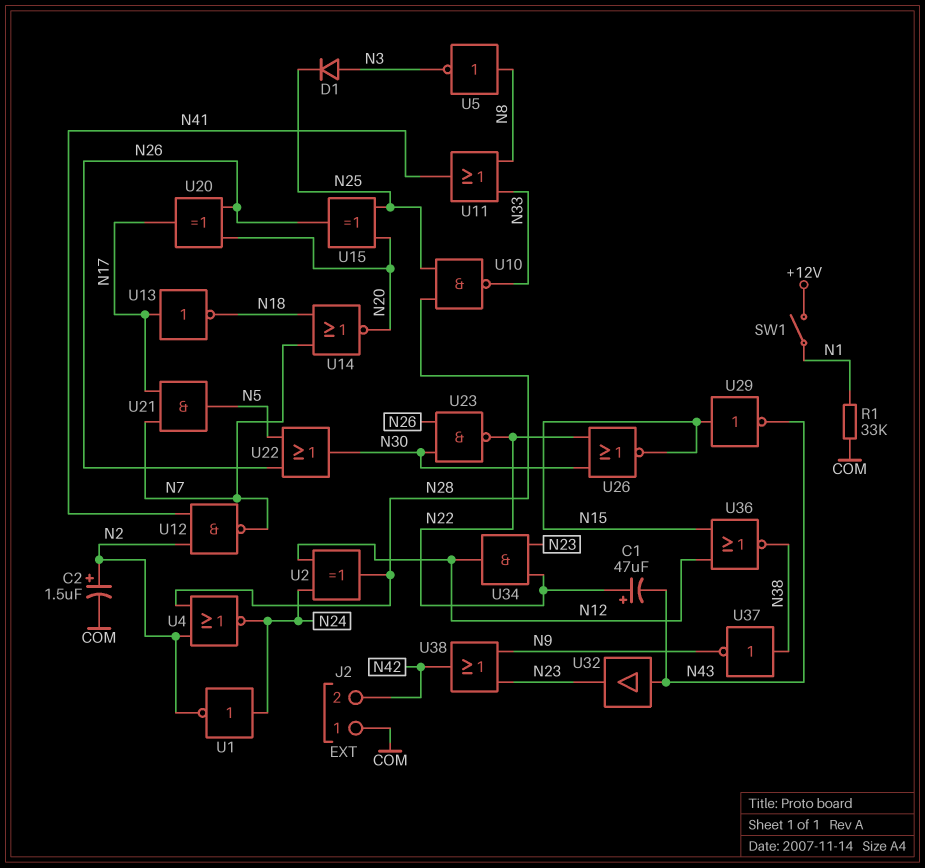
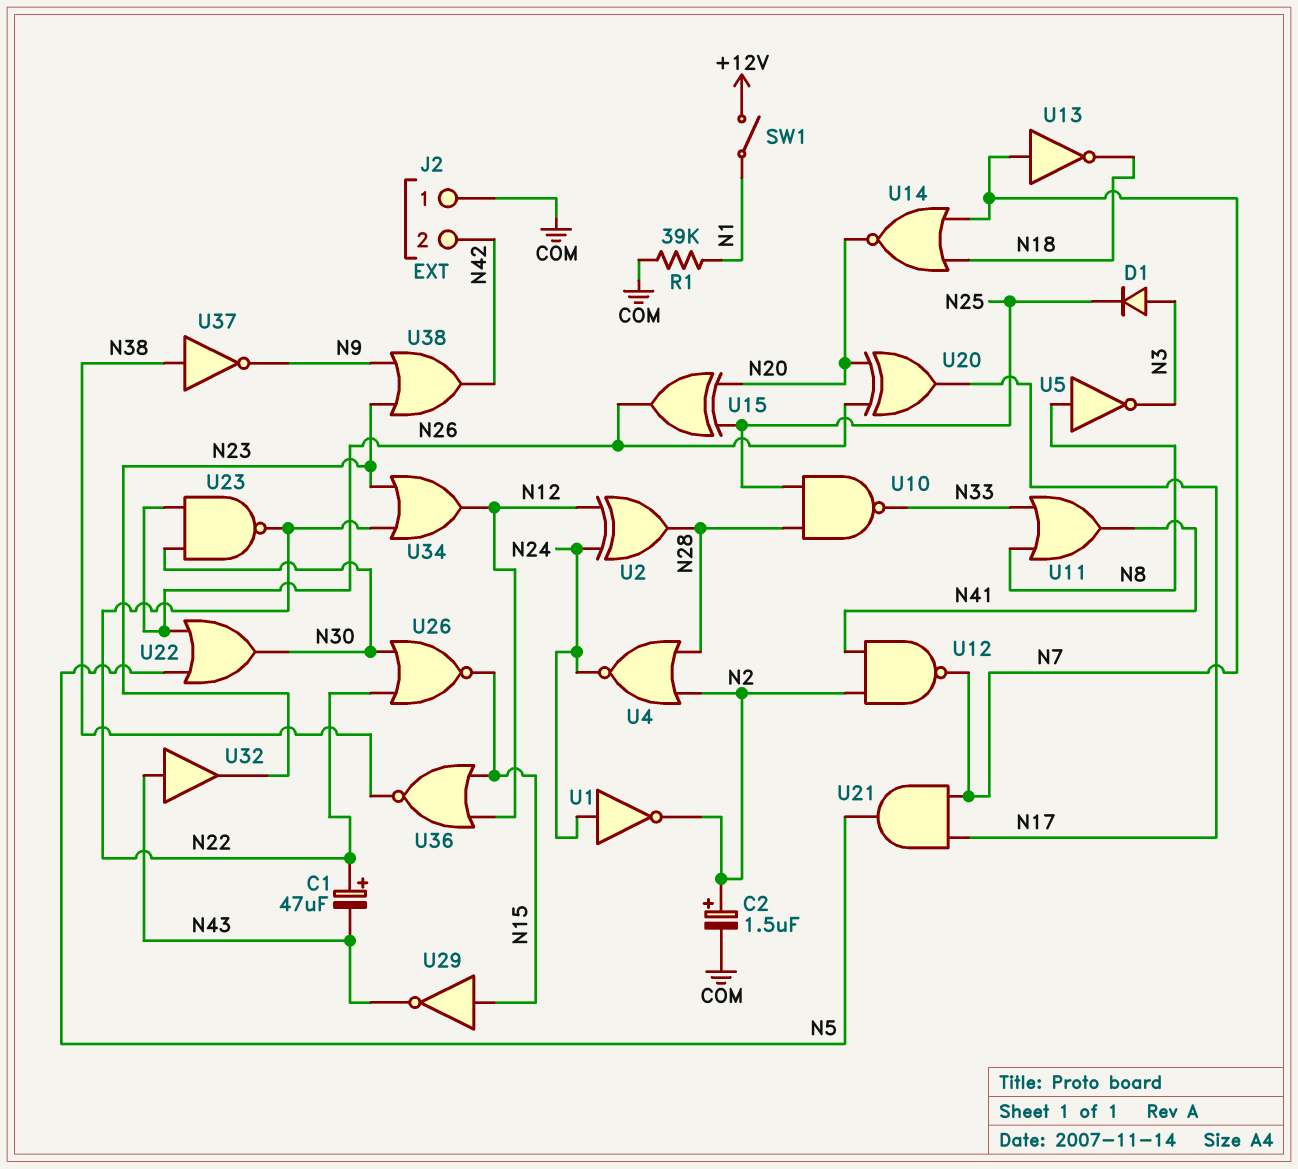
R1: 33k (COM, N1) -> 39k (COM, N1)
U13: NOT (in N17, out N18) -> NOT (in N7, out N18)
U34: AND (in N22, in N23, out N12) -> OR (in N22, in N23, out N12)

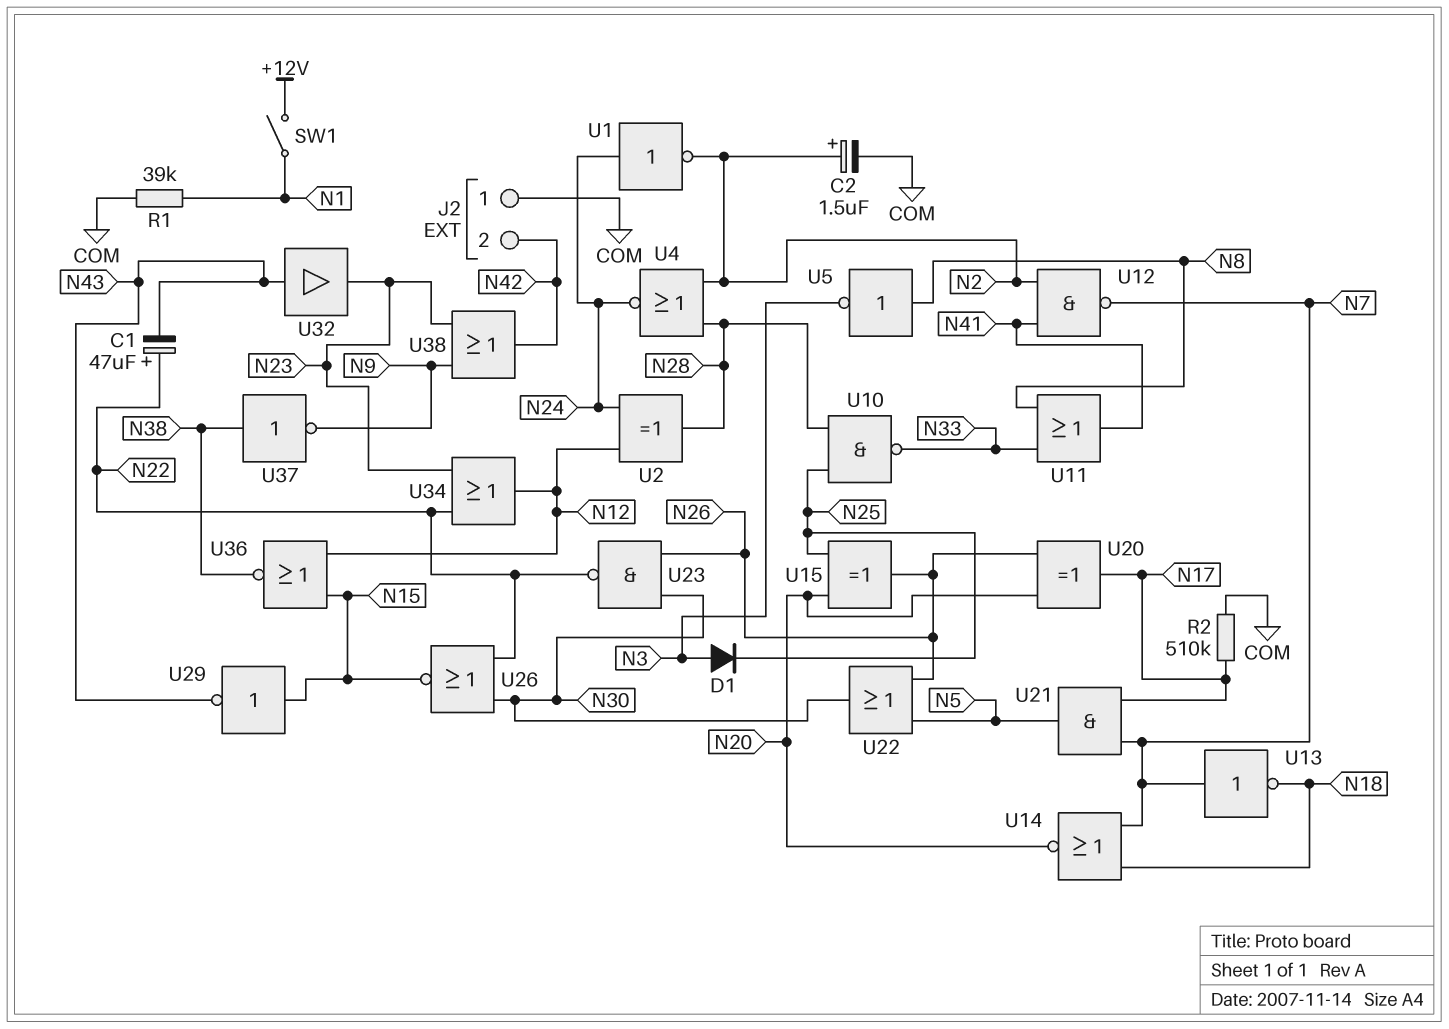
R2: none -> 510k (COM, N17)

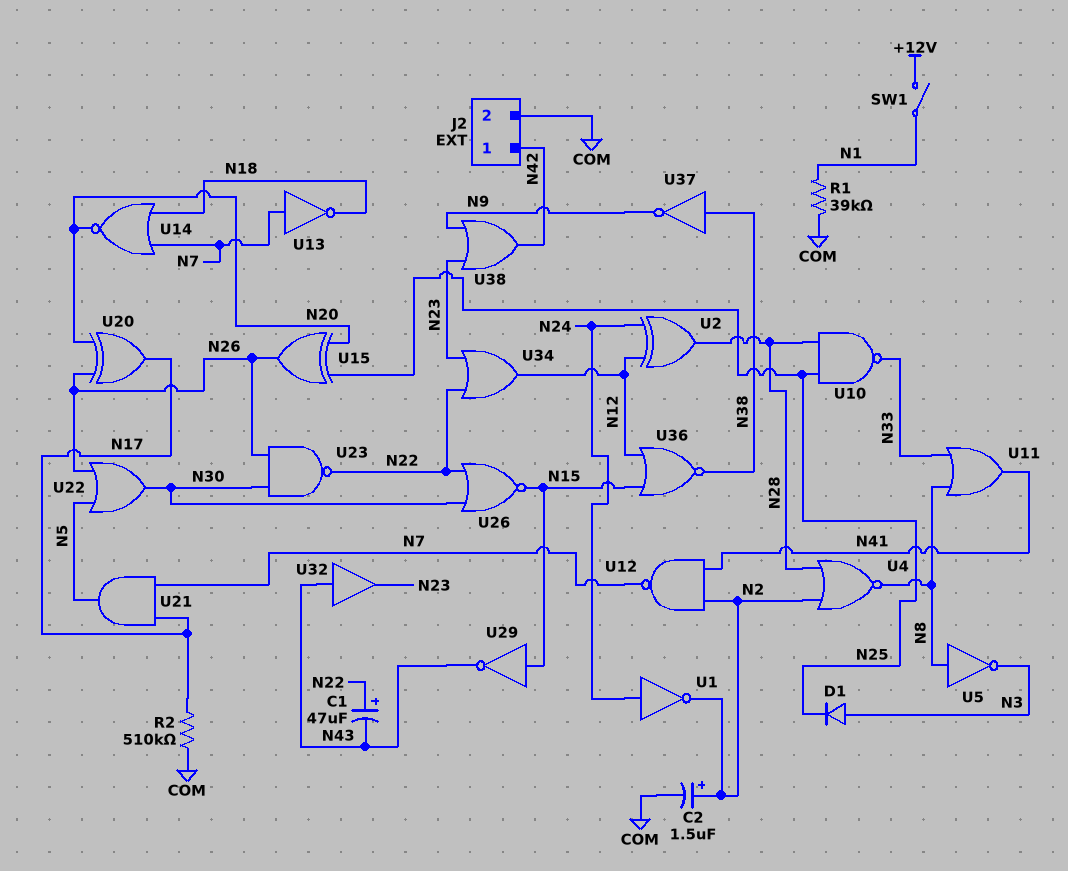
J2 pin 1: COM -> N42
J2 pin 2: N42 -> COM
U4: NOR (in N2, in N28, out N24) -> NOR (in N2, in N28, out N8)

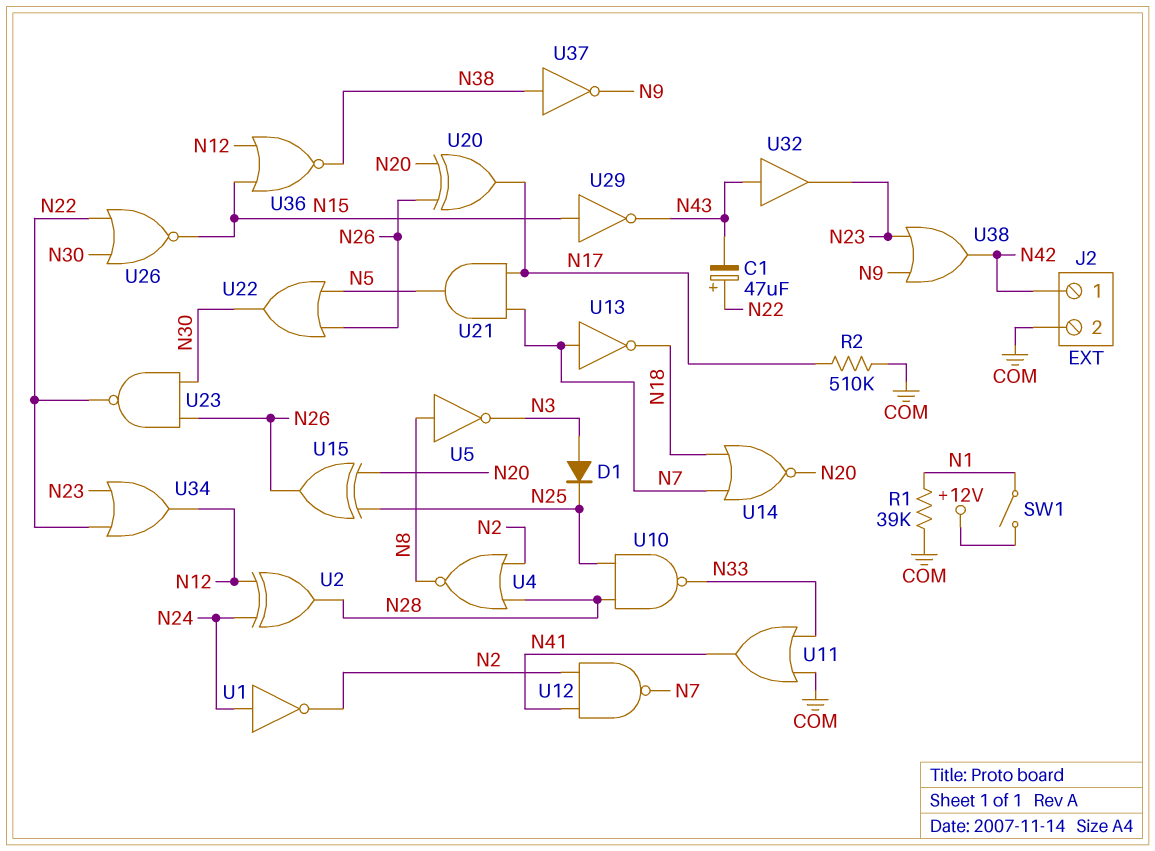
C2: 1.5uF (plus N2, minus COM) -> none
U11: OR (in N8, in N33, out N41) -> OR (in COM, in N33, out N41)

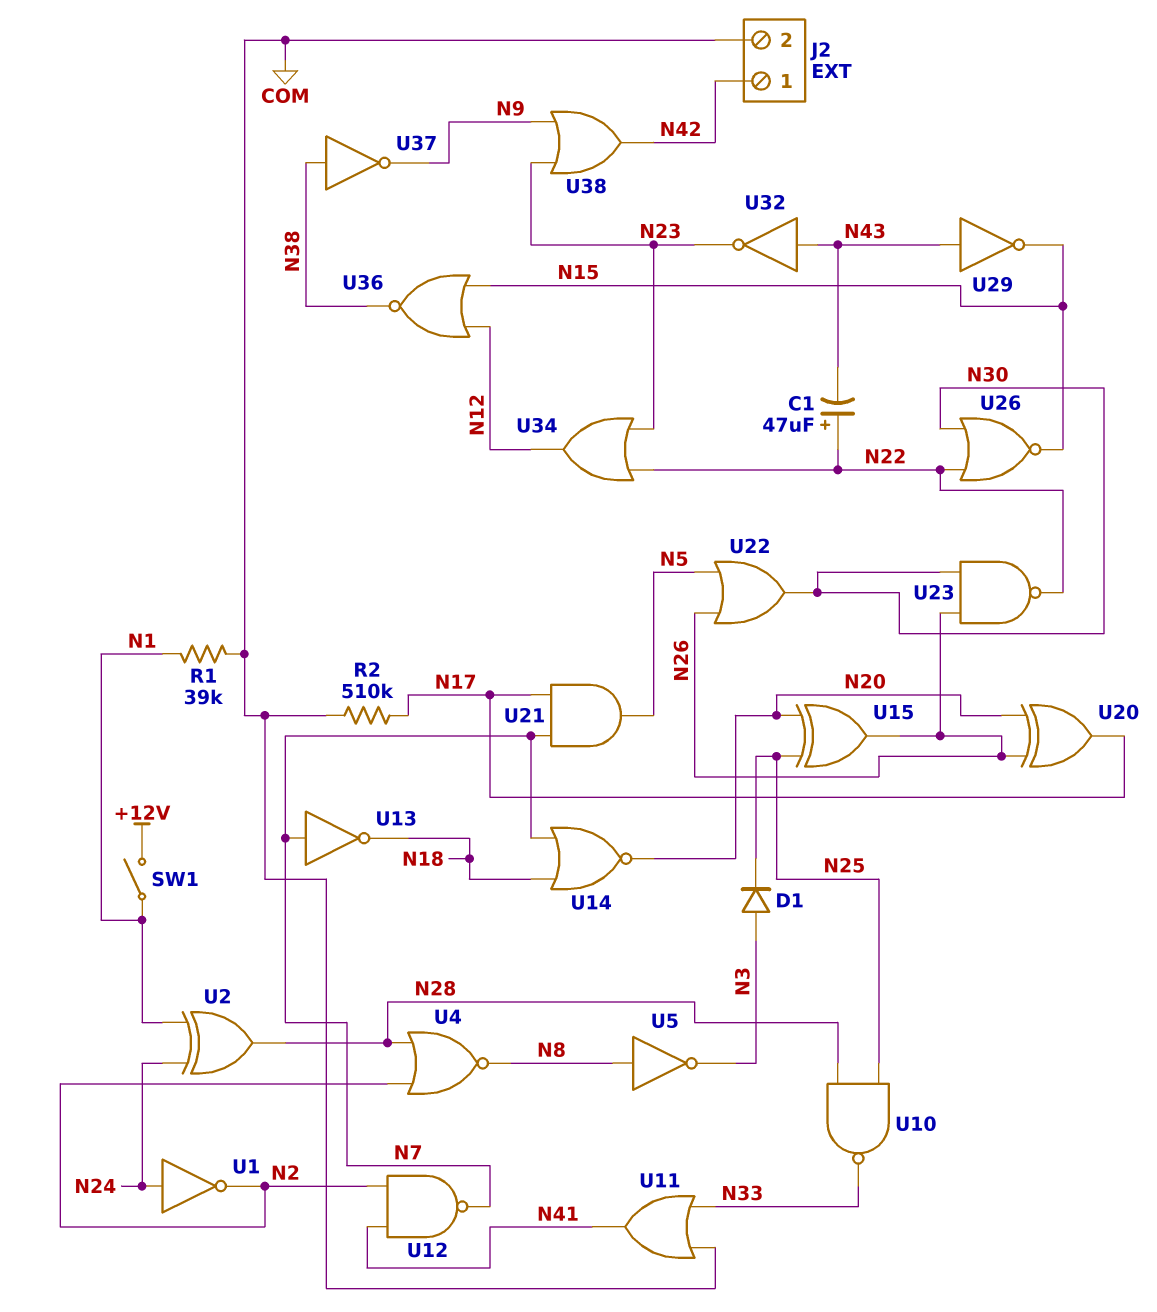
U2: XOR (in N12, in N24, out N28) -> XOR (in N1, in N24, out N28)
U29: NOT (in N15, out N43) -> NOT (in N43, out N15)
U32: buffer (in N43, out N23) -> NOT (in N43, out N23)

